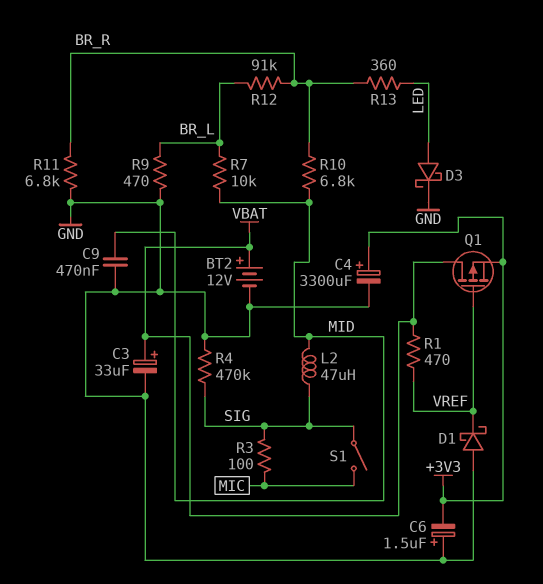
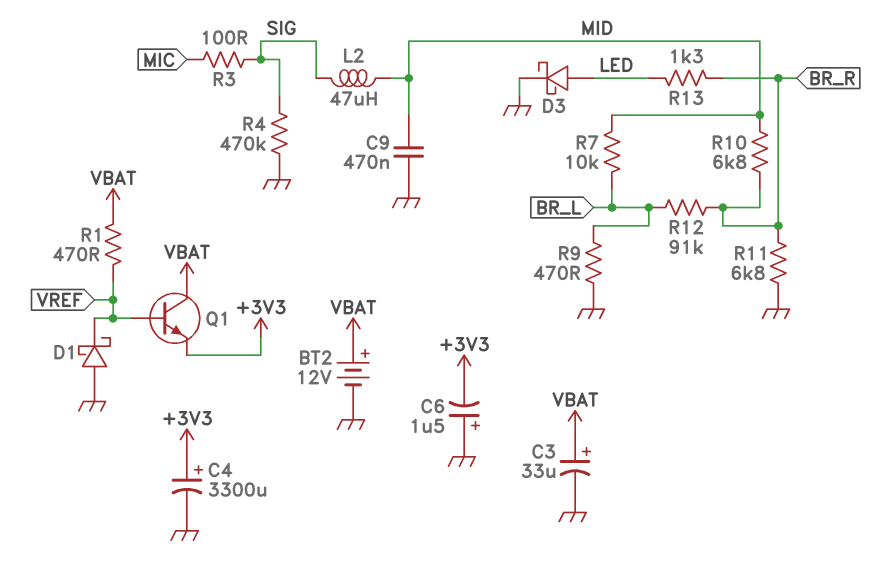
Q1: PMOS (G VREF, D VBAT, S +3V3) -> NPN (B VREF, C VBAT, E +3V3)
R13: 360 (BR_R, LED) -> 1.3k (BR_R, LED)
S1: switch (MIC, SIG) -> none

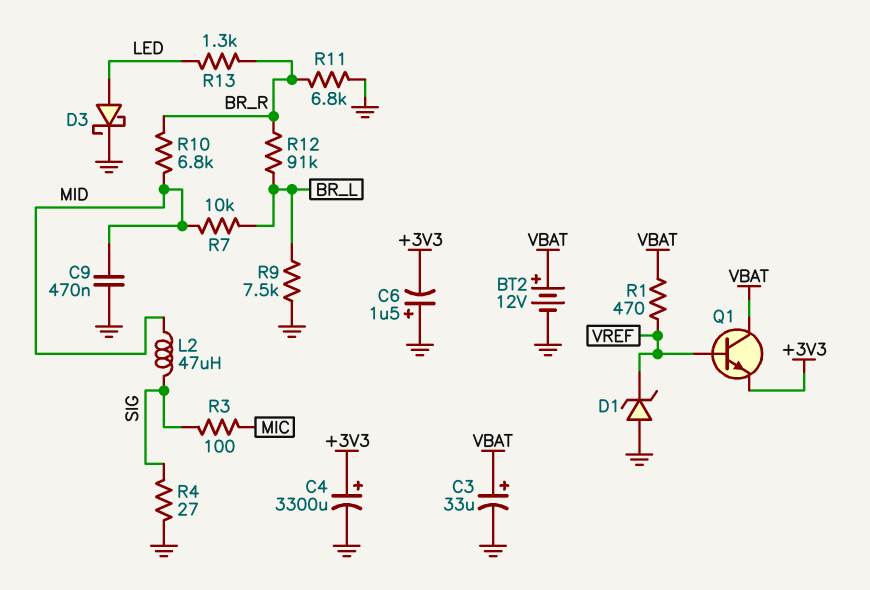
D1: schottky (A GND, K VREF) -> zener (A GND, K VREF)
R4: 470k (GND, SIG) -> 27 (GND, SIG)
R9: 470 (BR_L, GND) -> 7.5k (BR_L, GND)

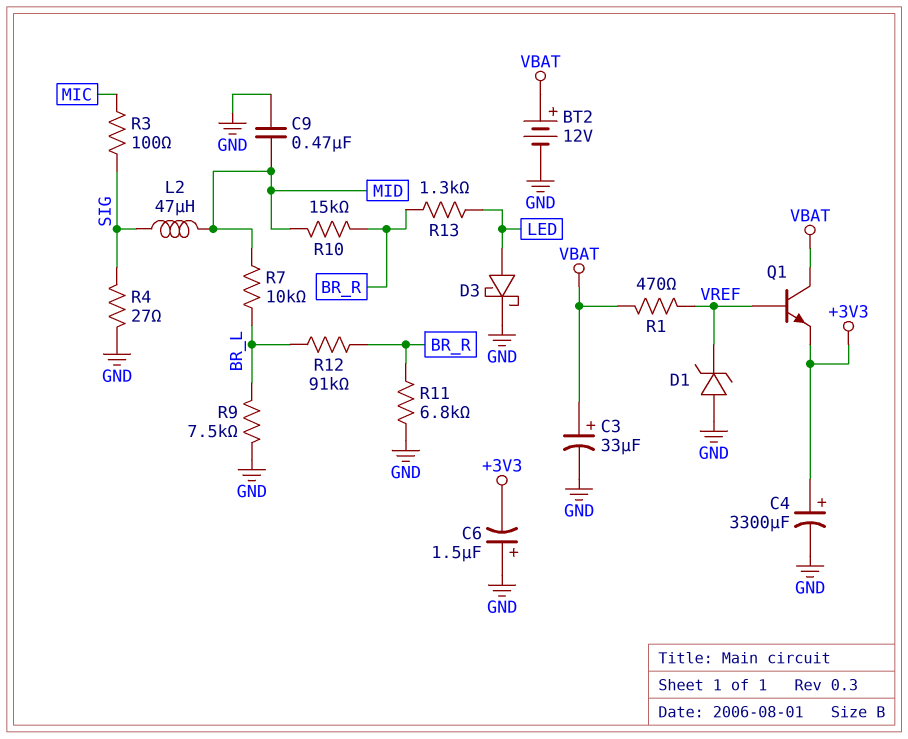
R10: 6.8k (BR_R, MID) -> 15k (BR_R, MID)

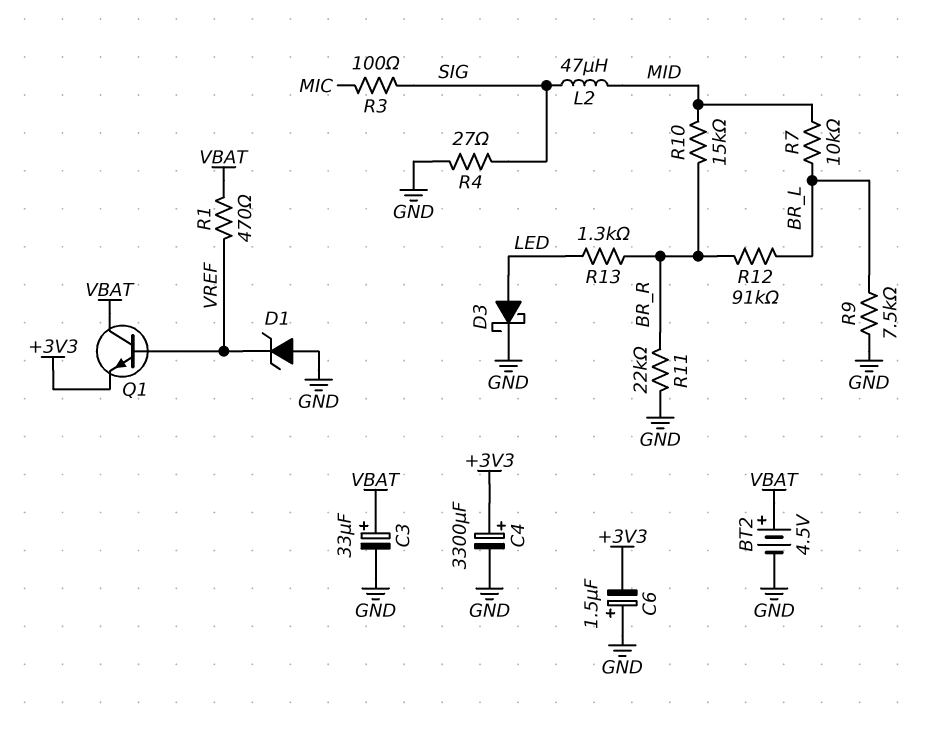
BT2: 12V (plus VBAT, minus GND) -> 4.5V (plus VBAT, minus GND)
C9: 470nF (GND, MID) -> none
R11: 6.8k (BR_R, GND) -> 22k (BR_R, GND)

